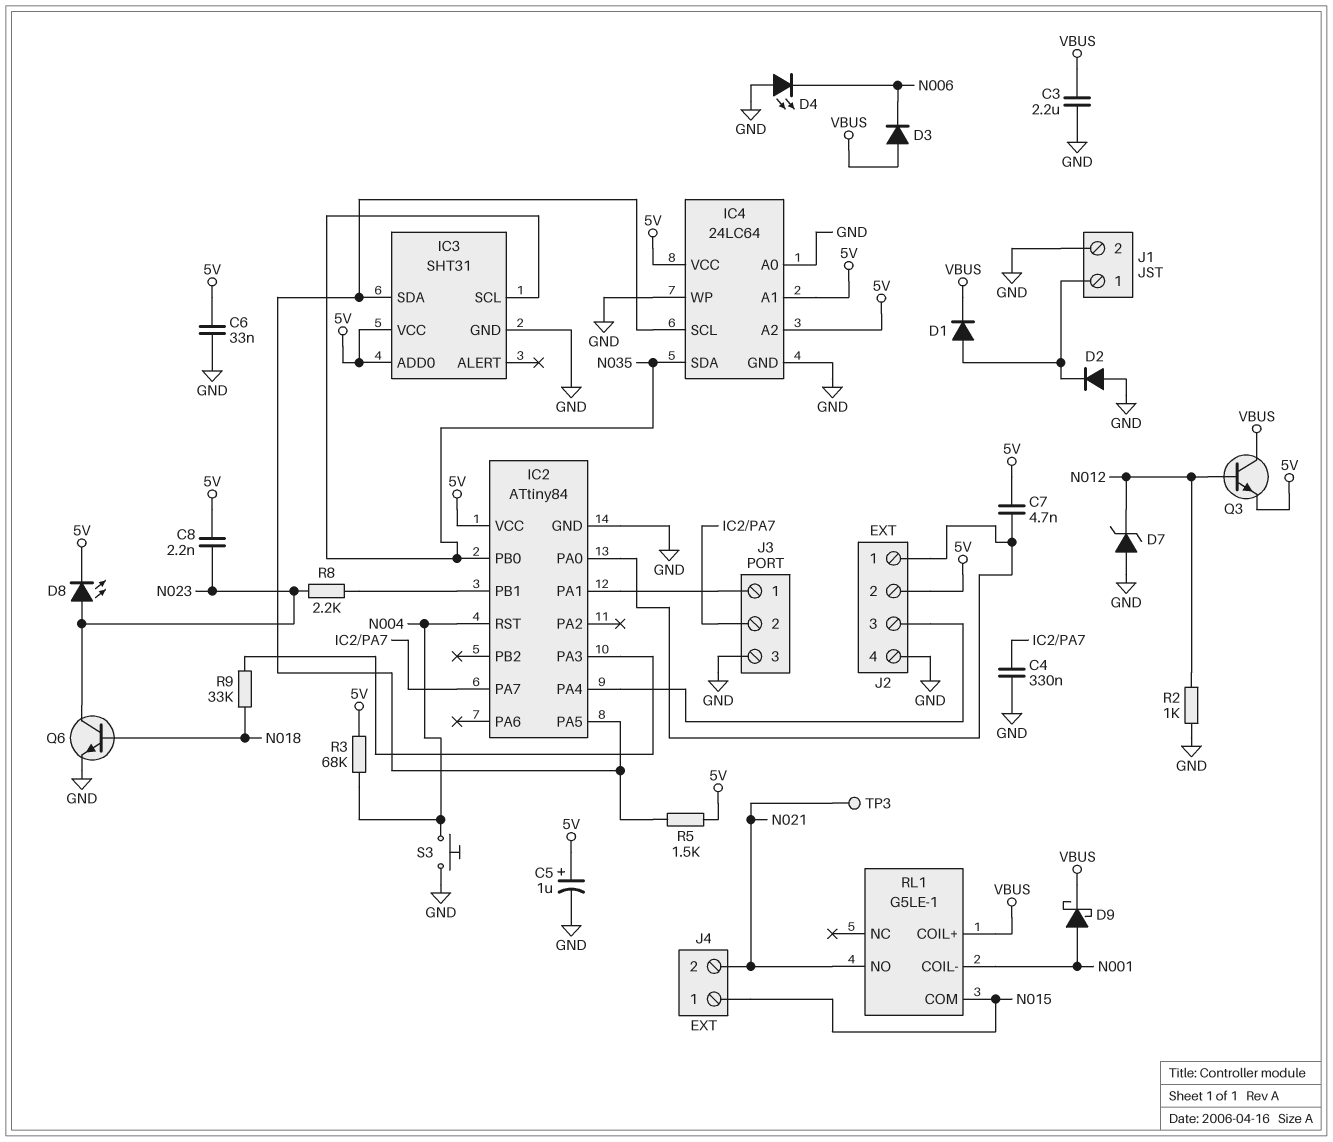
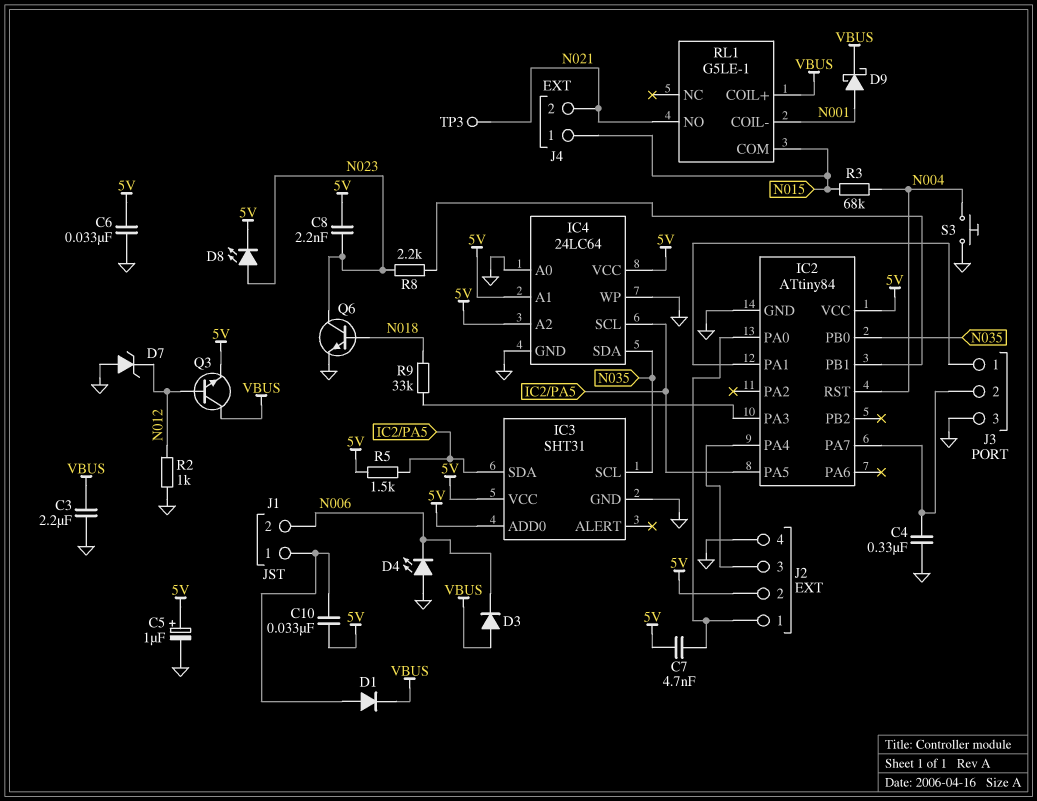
C10: none -> 33nF (5V, J1/1)
D2: diode (A GND, K J1/1) -> none
J1 pin 2: GND -> N006
R3: 68k (5V, N004) -> 68k (N004, N015)

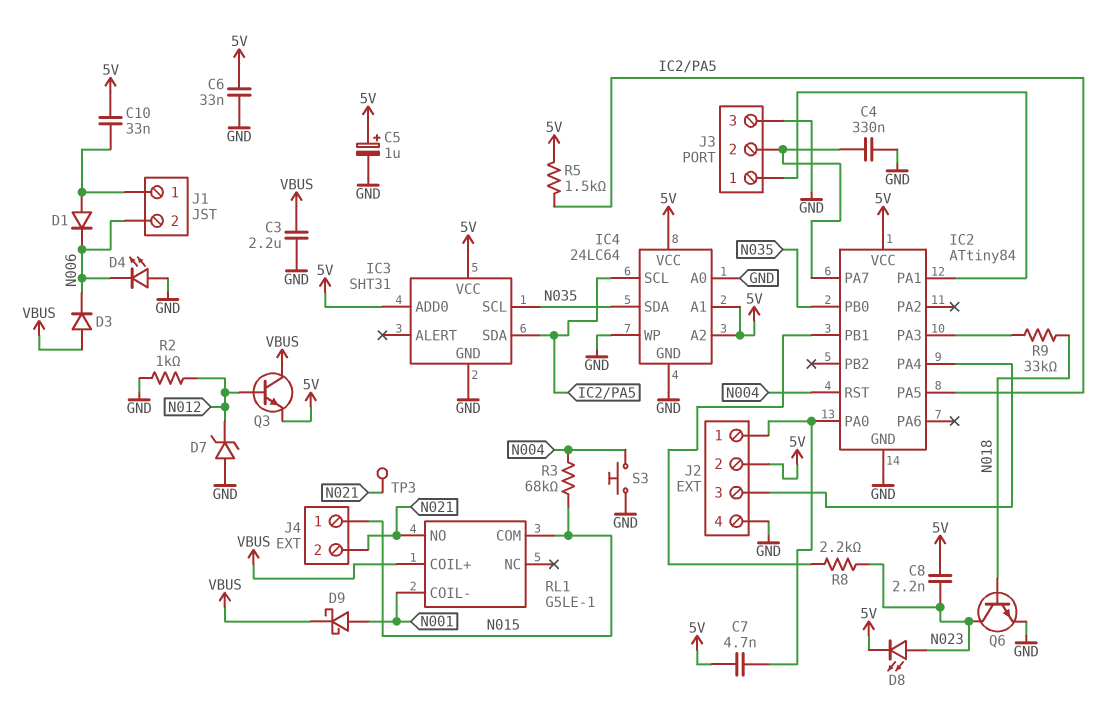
D1: diode (A J1/1, K VBUS) -> diode (A J1/1, K N006)

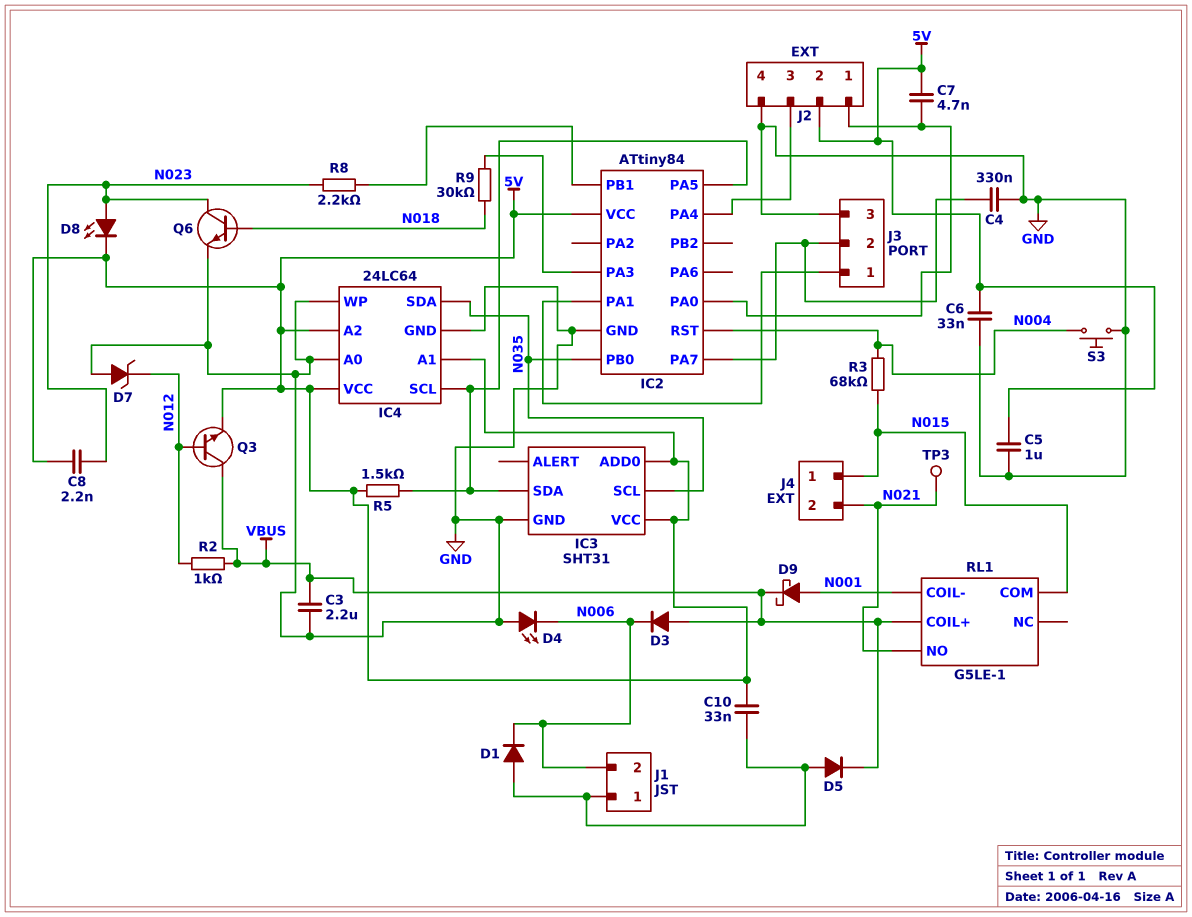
C5: 1uF (plus 5V, minus GND) -> 1uF (5V, GND)
D5: none -> diode (A J1/1, K VBUS)
R2: 1k (GND, N012) -> 1k (N012, VBUS)
R9: 33k (IC2/PA3, N018) -> 30k (IC2/PA3, N018)

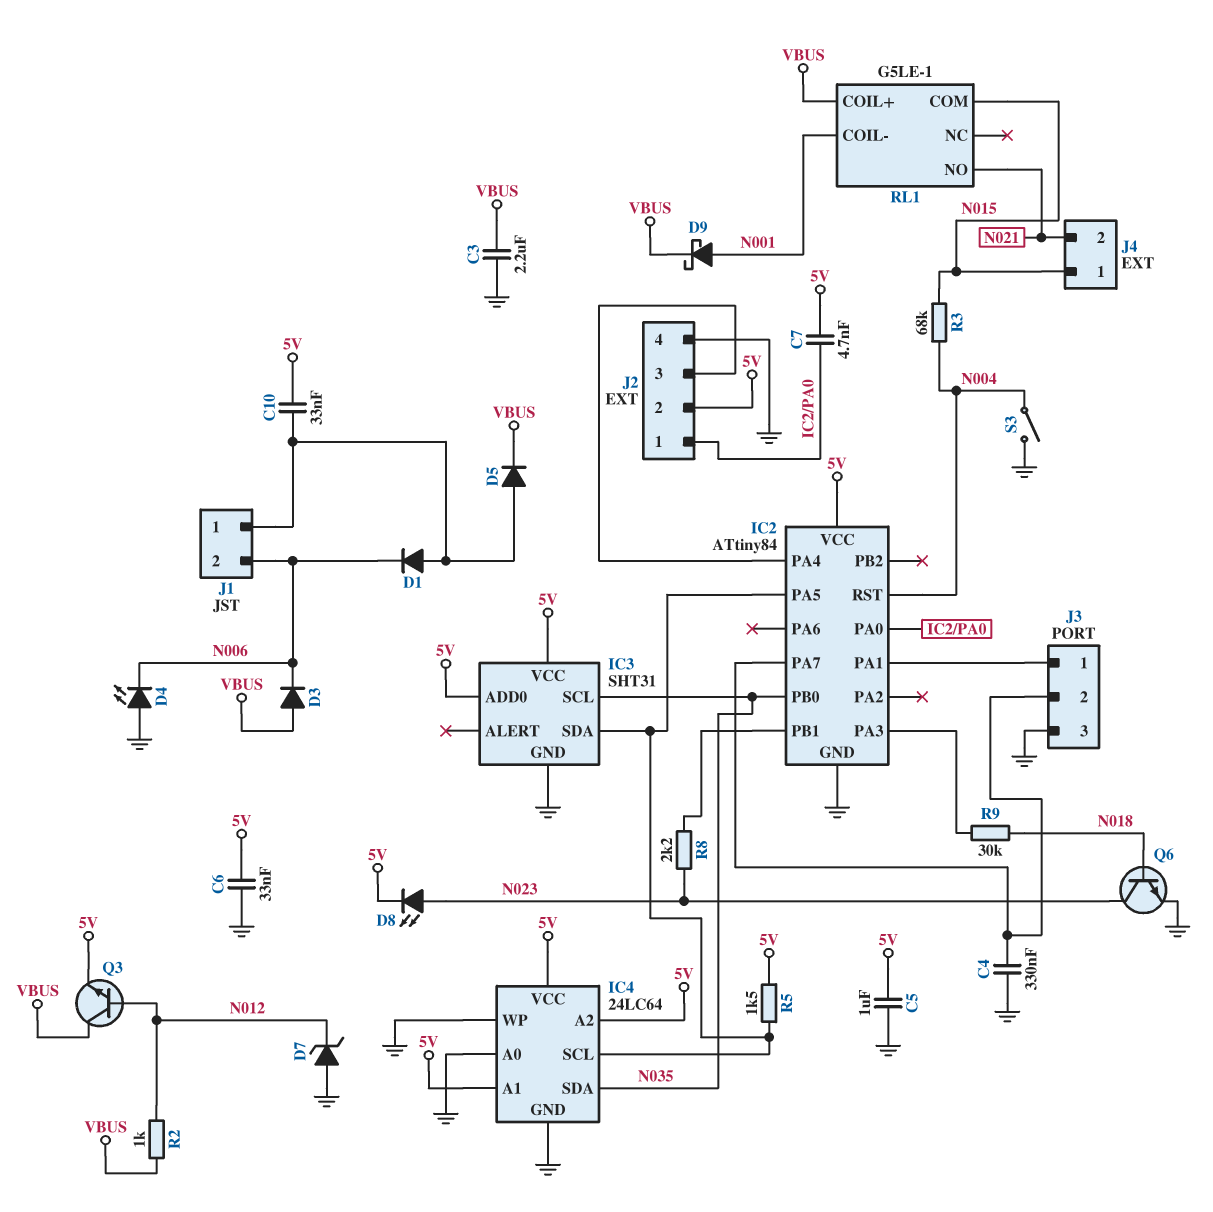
C8: 2.2nF (5V, N023) -> none
S3: button (GND, N004) -> switch (GND, N004)
TP3: test point (N021) -> none

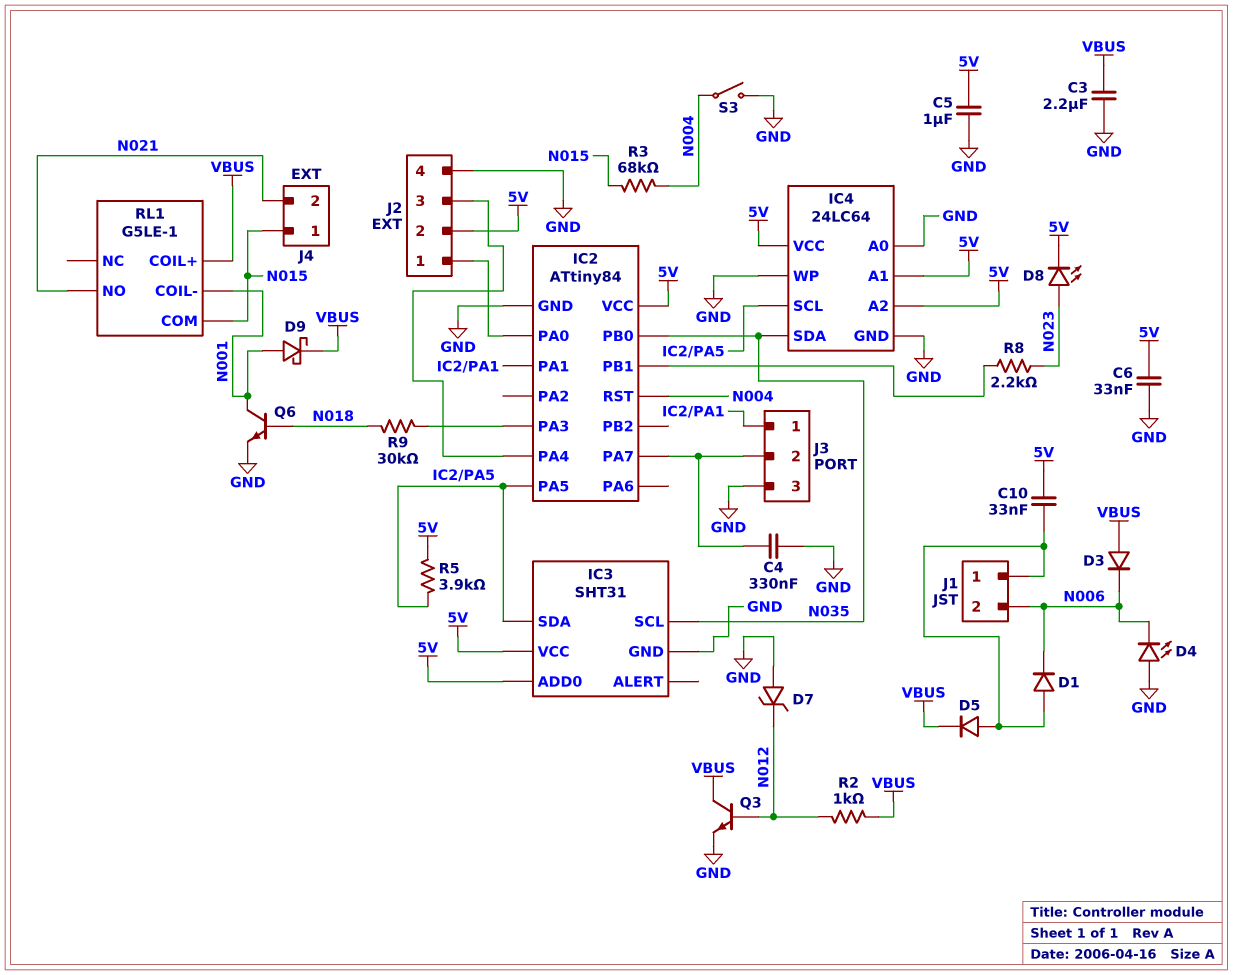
C7: 4.7nF (5V, IC2/PA0) -> none
Q3: NPN (B N012, C VBUS, E 5V) -> NPN (B N012, C VBUS, E GND)
Q6: NPN (B N018, C N023, E GND) -> NPN (B N018, C N001, E GND)
R5: 1.5k (5V, IC2/PA5) -> 3.9k (5V, IC2/PA5)

